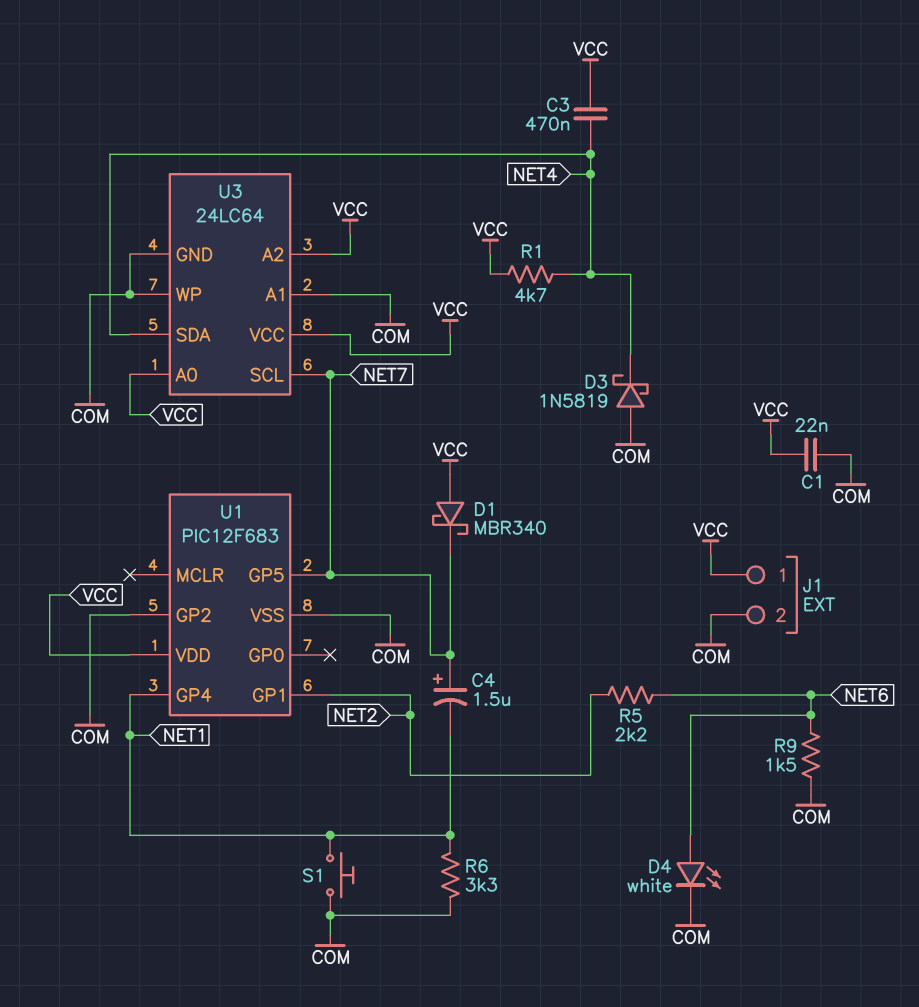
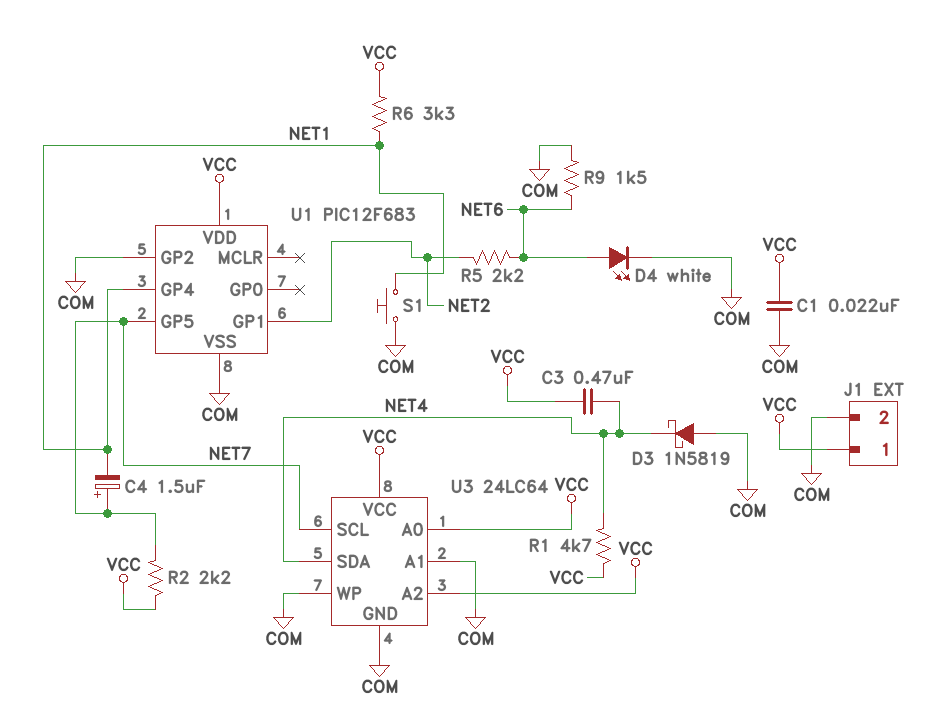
D1: schottky MBR340 (A VCC, K NET7) -> none
R2: none -> 2.2k (NET7, VCC)
R6: 3.3k (COM, NET1) -> 3.3k (NET1, VCC)

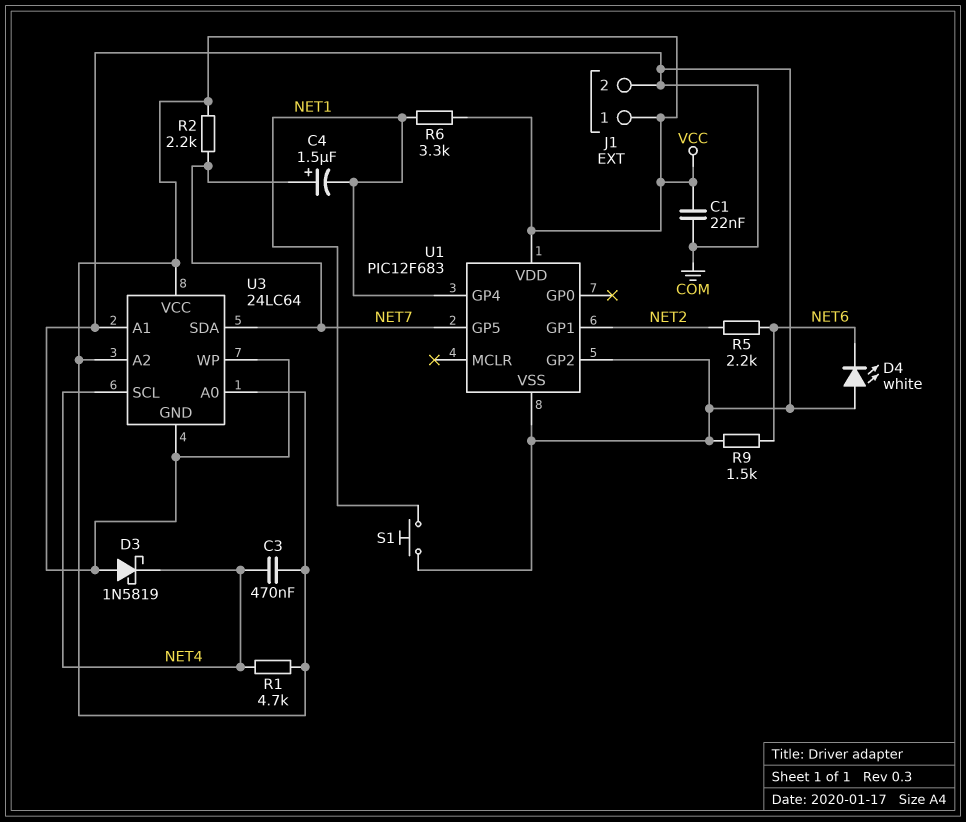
D4: LED white (A NET6, K COM) -> LED white (A COM, K NET6)
U3 pin SCL: NET7 -> NET4
U3 pin SDA: NET4 -> NET7

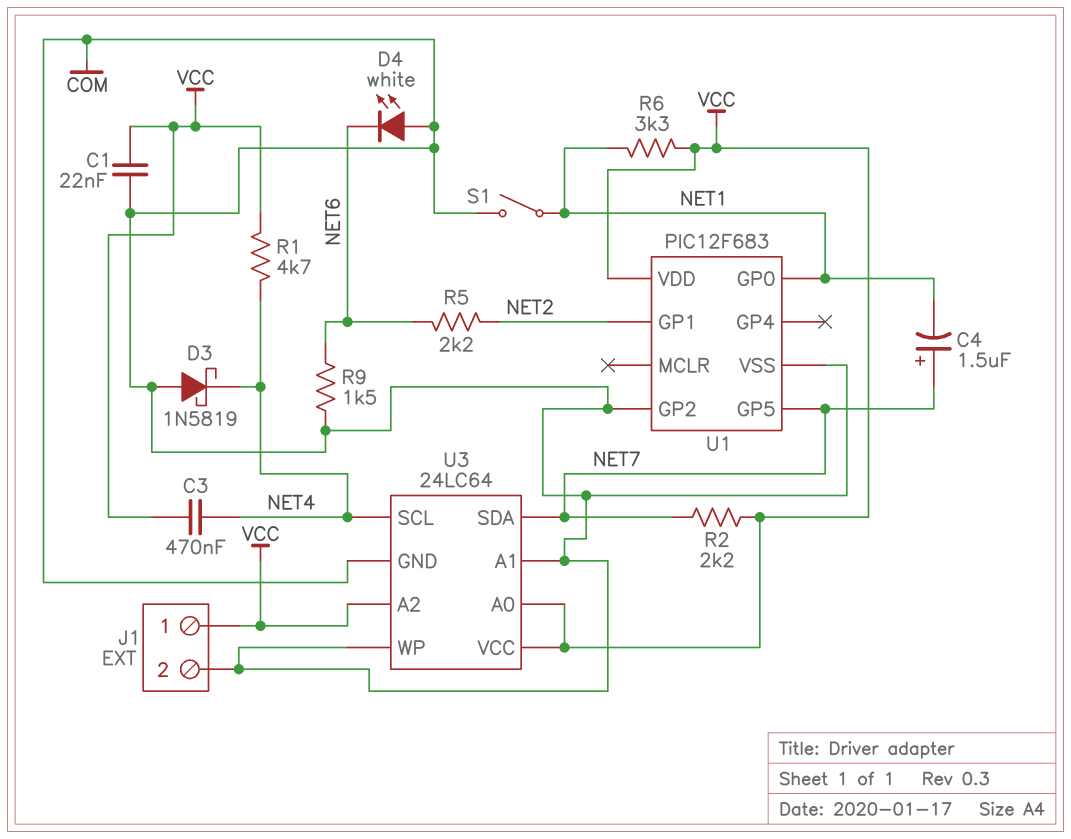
S1: button (COM, NET1) -> switch (COM, NET1)
U1 pin GP0: none -> NET1
U1 pin GP4: NET1 -> none

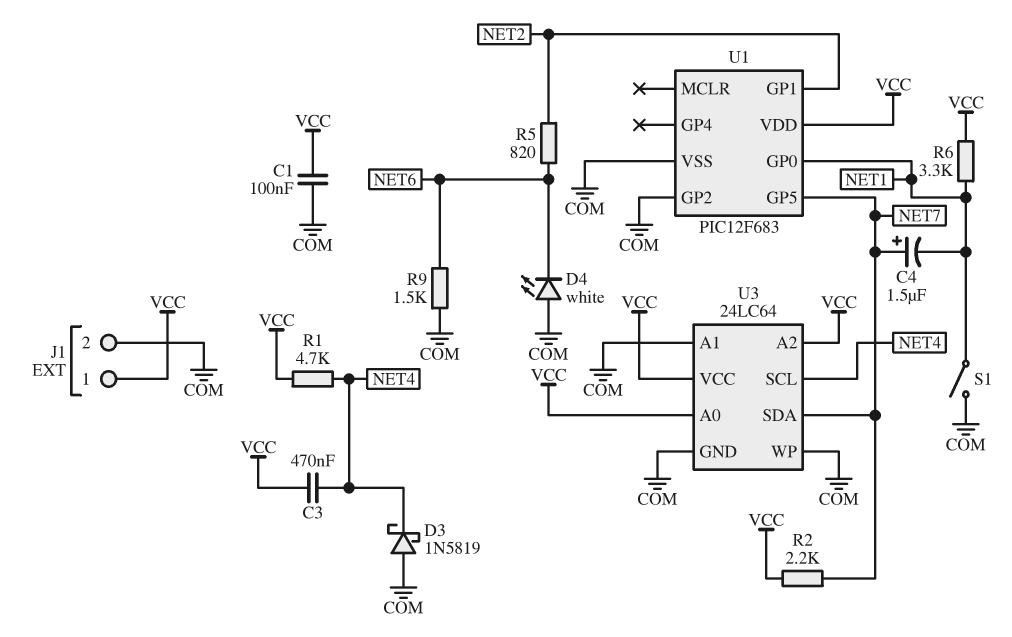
C1: 22nF (COM, VCC) -> 100nF (COM, VCC)
R5: 2.2k (NET2, NET6) -> 820 (NET2, NET6)

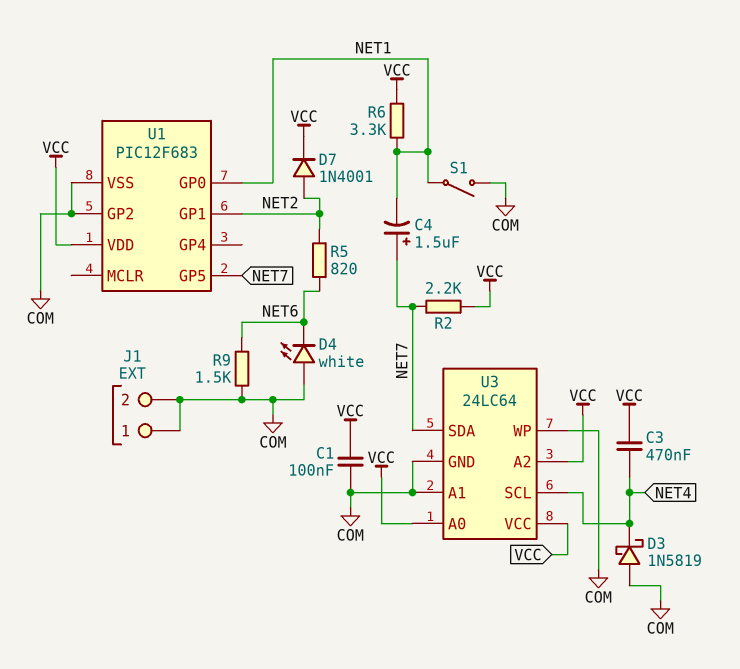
D7: none -> diode 1N4001 (A NET2, K VCC)
J1 pin 1: VCC -> COM
R1: 4.7k (NET4, VCC) -> none

